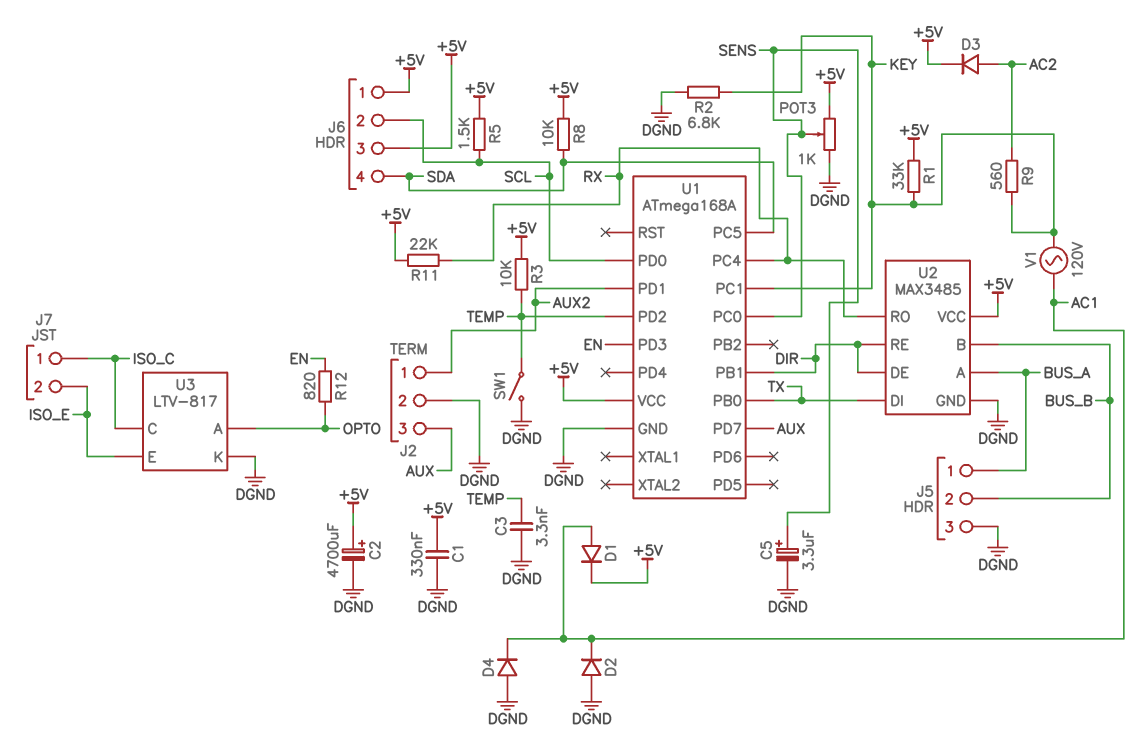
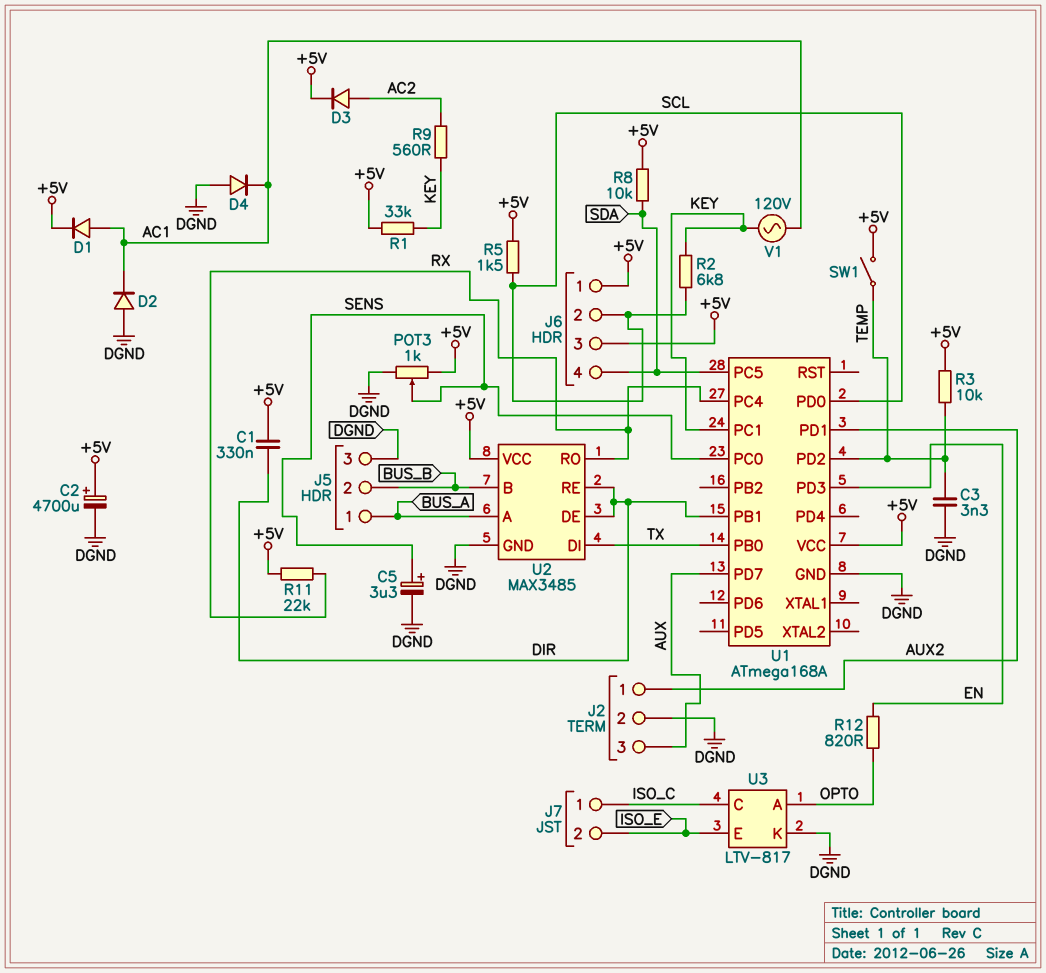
C1: 330nF (+5V, DGND) -> 330nF (+5V, DIR)
R2: 6.8k (DGND, KEY) -> 6.8k (KEY, SCL)
SW1: switch (DGND, TEMP) -> switch (+5V, TEMP)

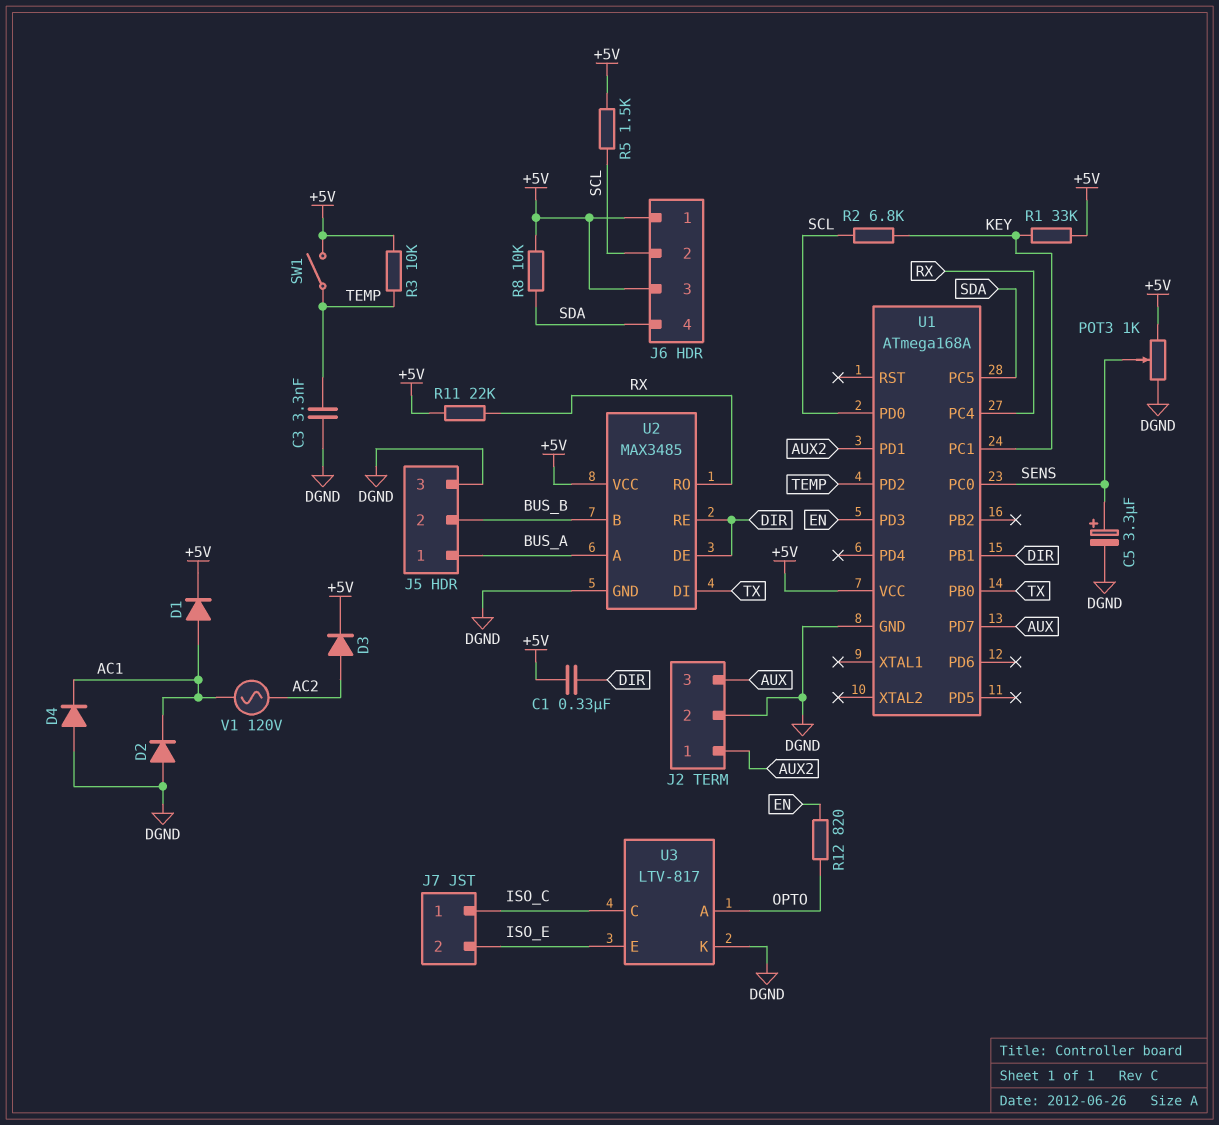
C2: 4700uF (plus +5V, minus DGND) -> none
R9: 560 (AC2, KEY) -> none
V1: AC 120V (AC1, KEY) -> AC 120V (AC1, AC2)

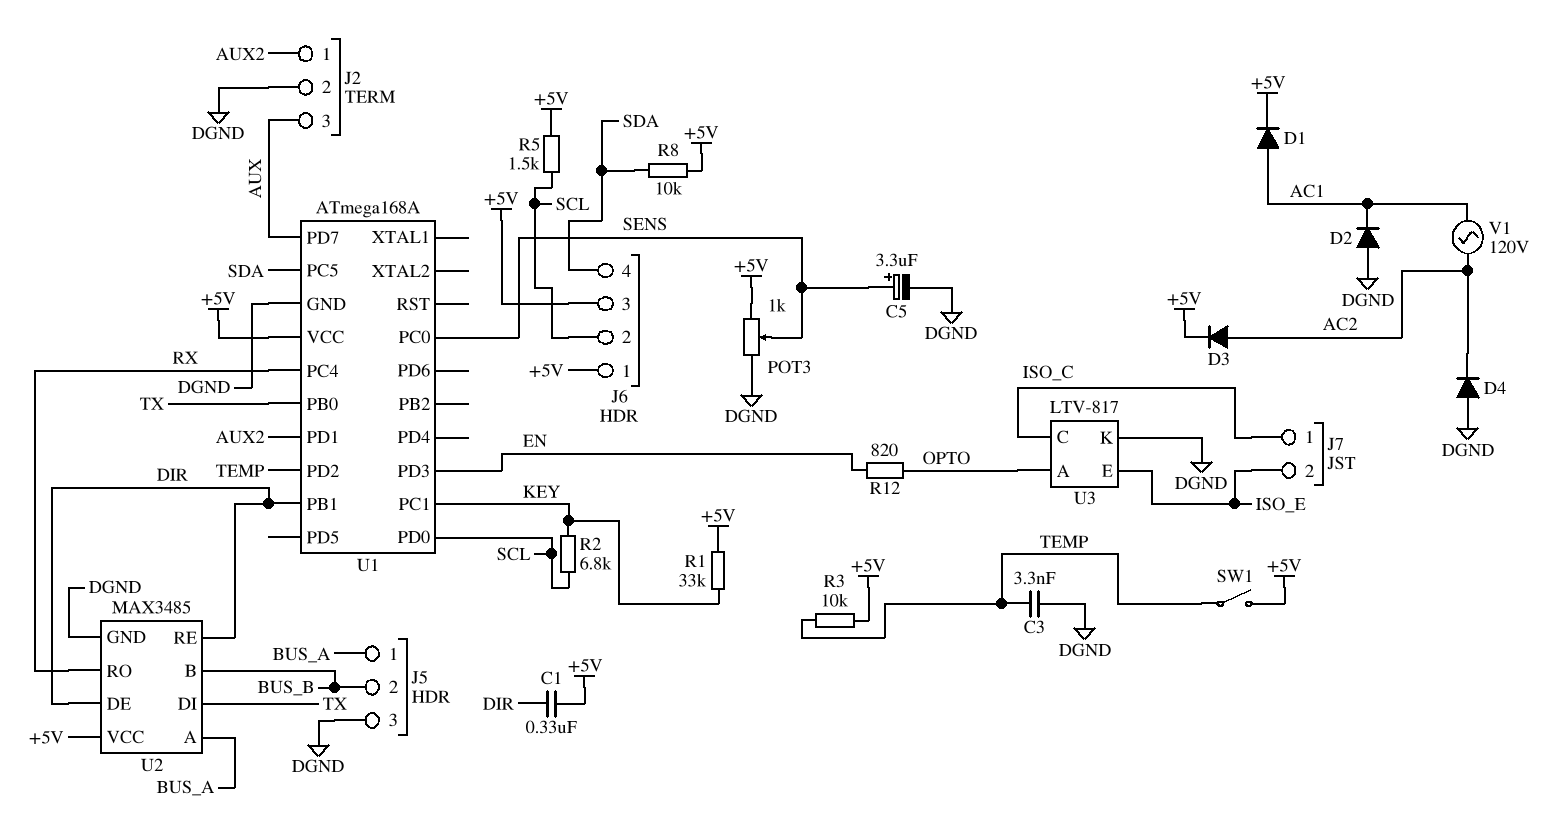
D4: diode (A DGND, K AC1) -> diode (A DGND, K AC2)
R11: 22k (+5V, RX) -> none

